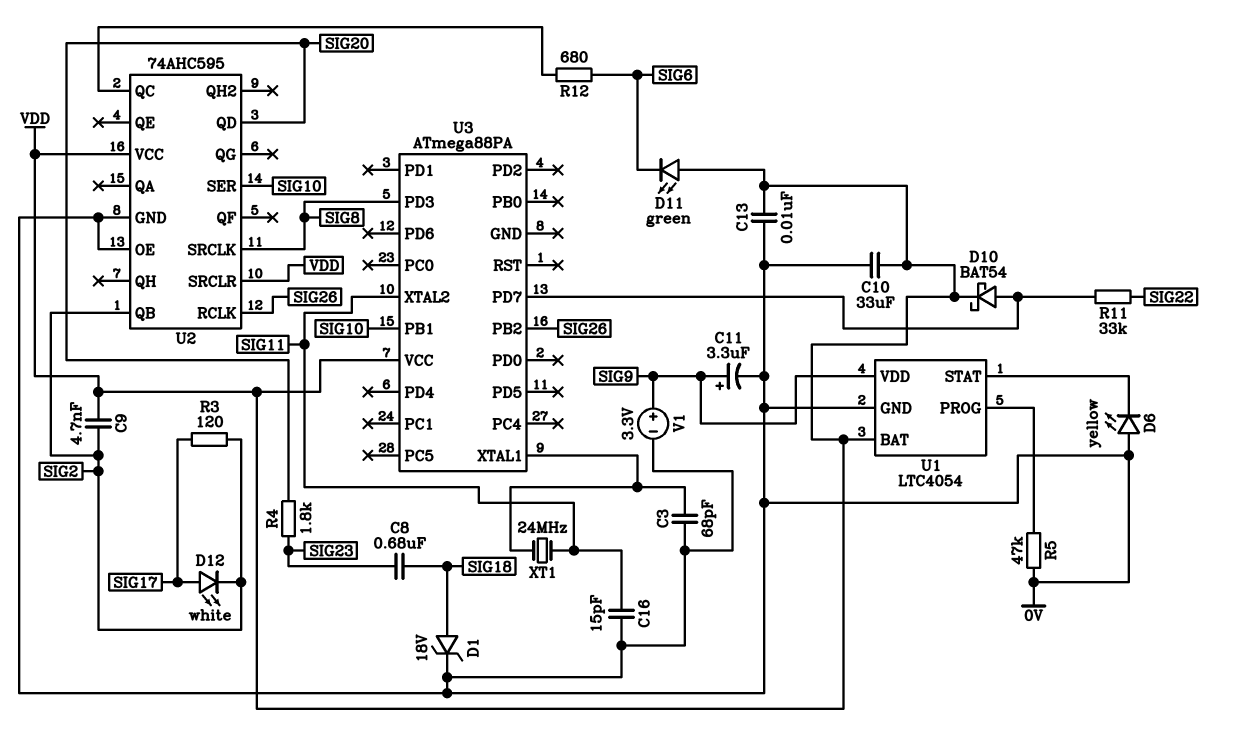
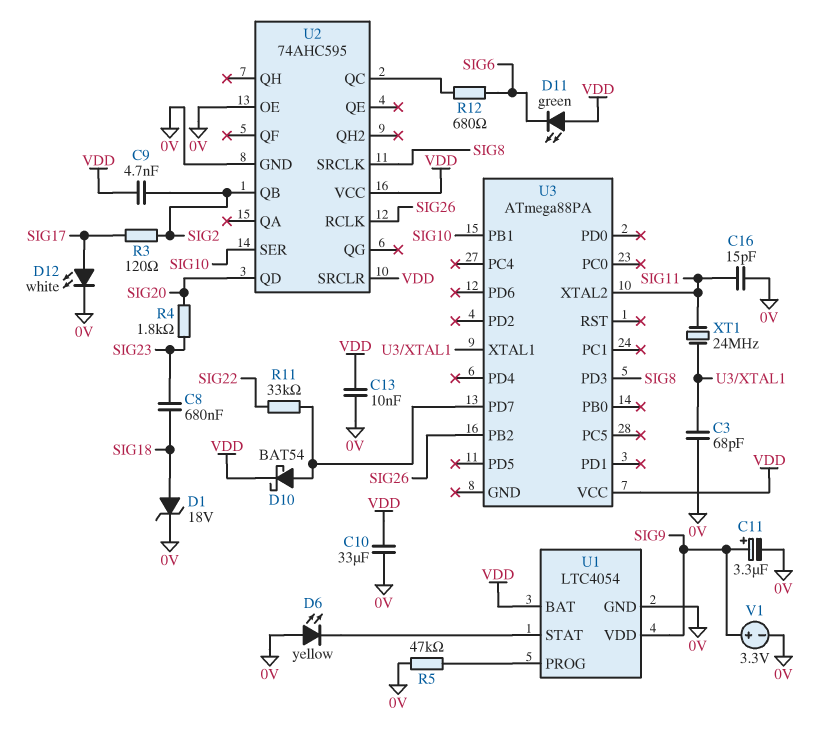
D12: LED white (A SIG17, K SIG2) -> LED white (A SIG17, K 0V)

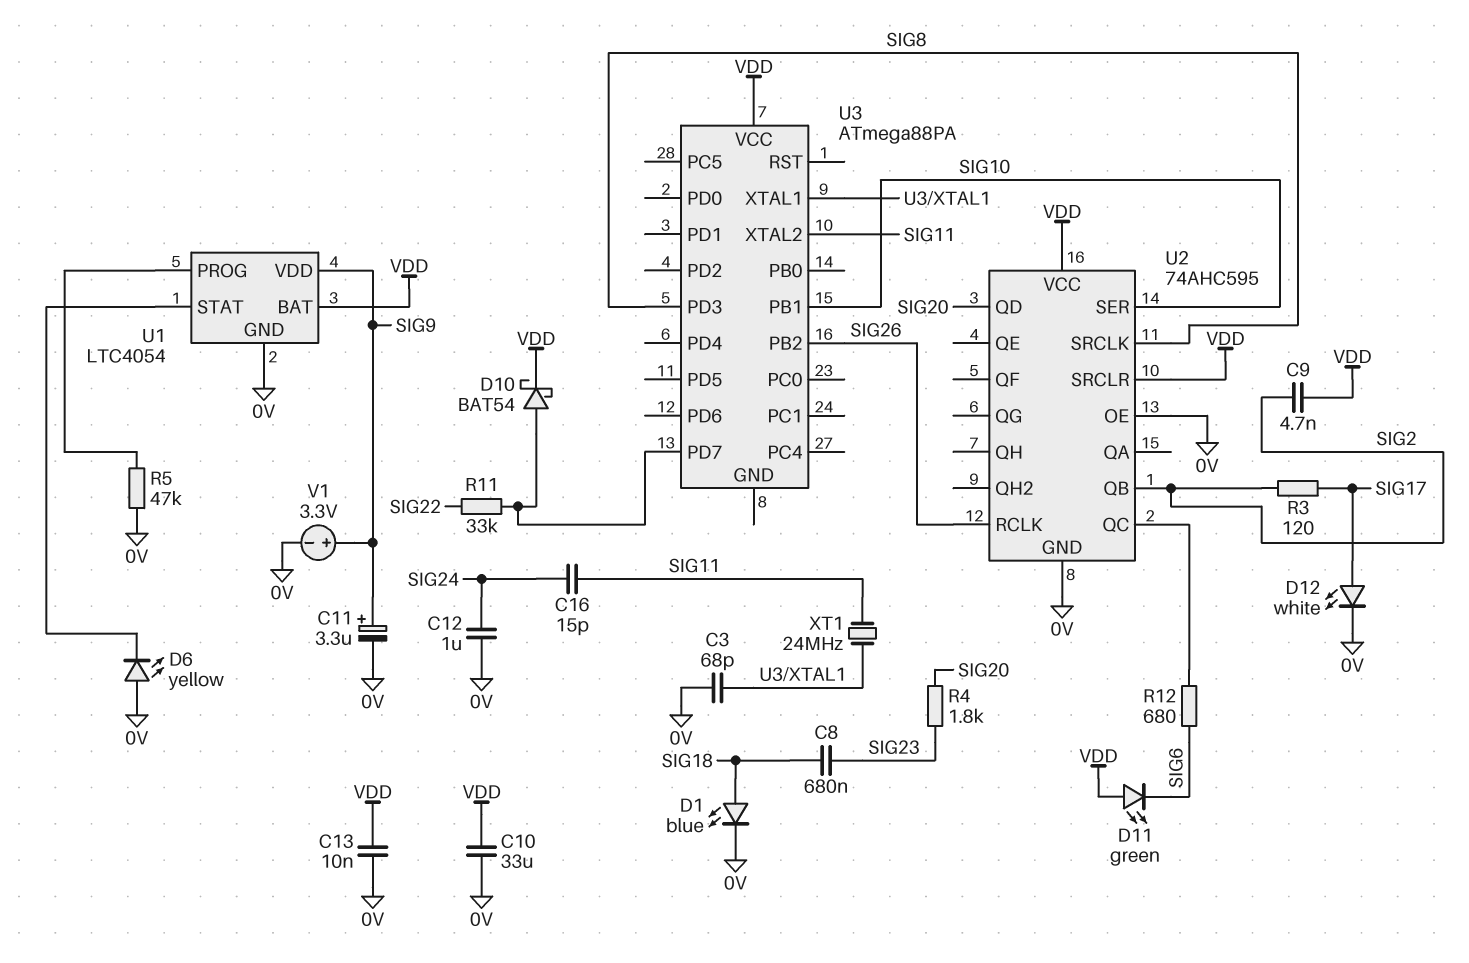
C12: none -> 1uF (0V, SIG24)
C16: 15pF (0V, SIG11) -> 15pF (SIG11, SIG24)
D1: zener 18V (A SIG18, K 0V) -> LED blue (A SIG18, K 0V)

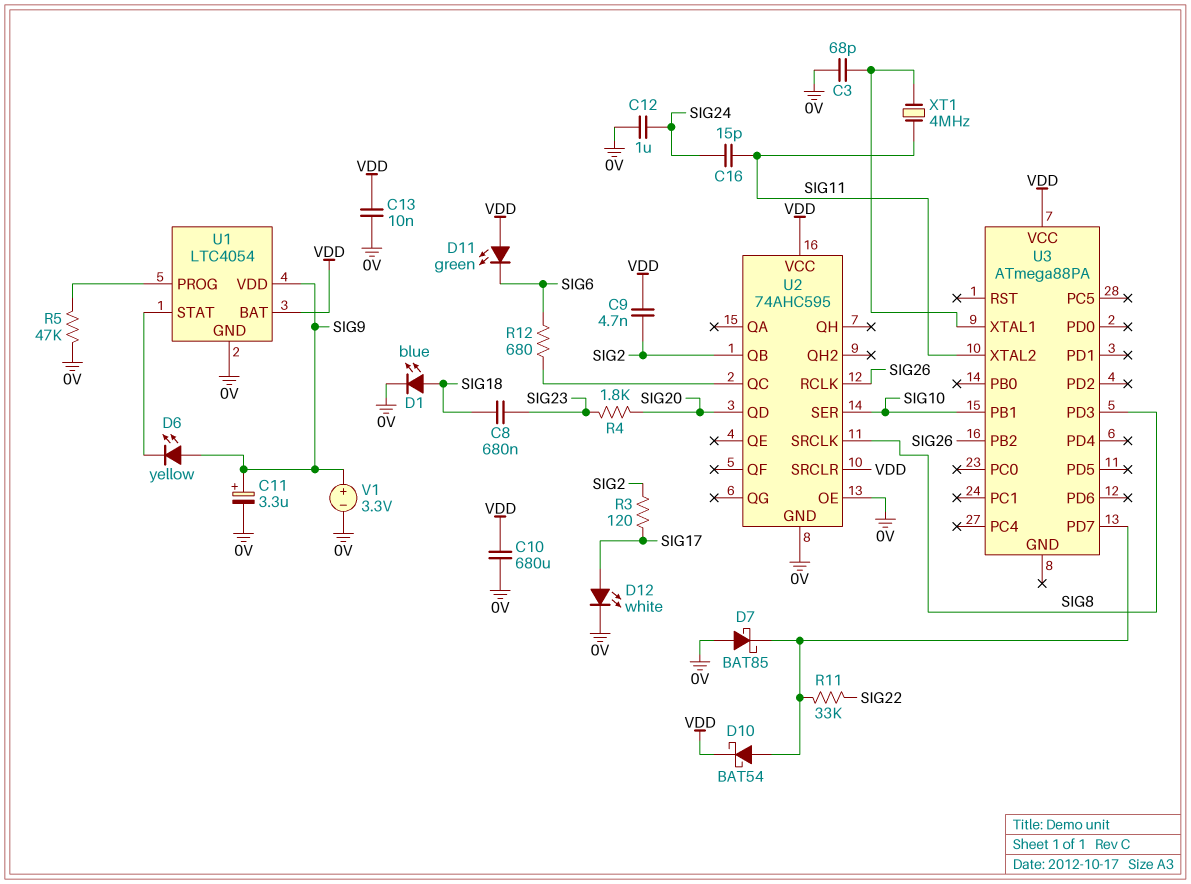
C10: 33uF (0V, VDD) -> 680uF (0V, VDD)
D6: LED yellow (A 0V, K U1/STAT) -> LED yellow (A SIG9, K U1/STAT)
D7: none -> schottky BAT85 (A 0V, K U3/PD7)
XT1: 24MHz (SIG11, U3/XTAL1) -> 4MHz (SIG11, U3/XTAL1)

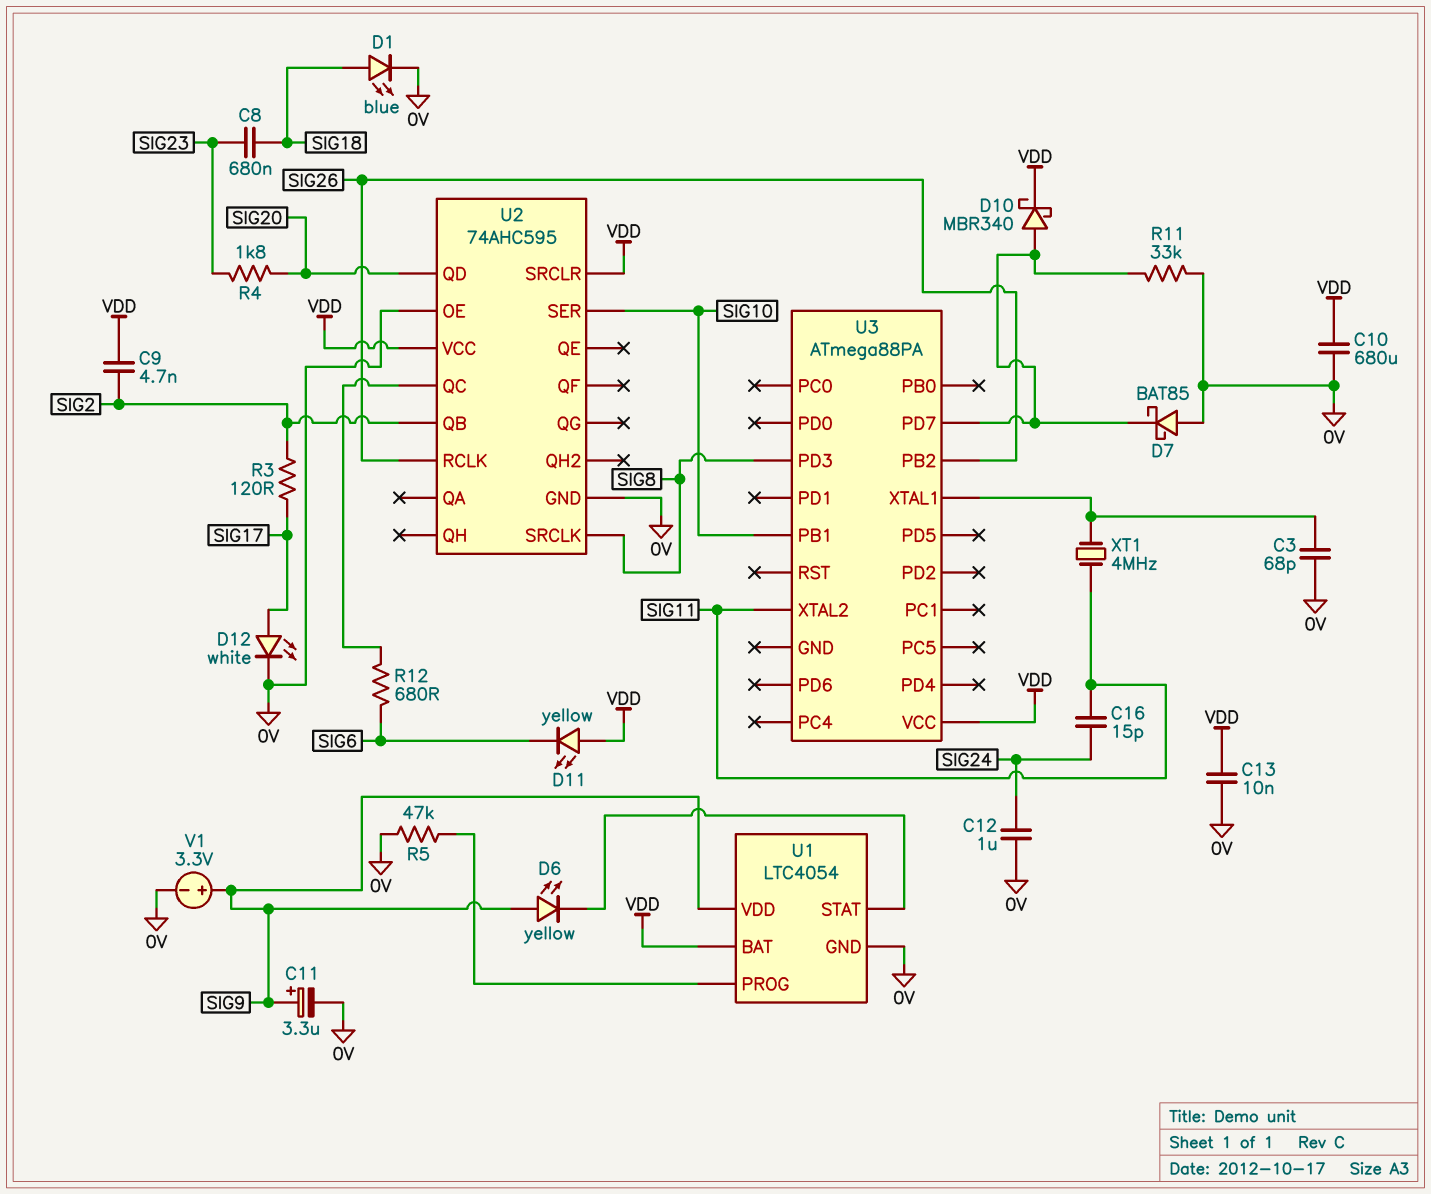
D10: schottky BAT54 (A U3/PD7, K VDD) -> schottky MBR340 (A U3/PD7, K VDD)
D11: LED green (A VDD, K SIG6) -> LED yellow (A VDD, K SIG6)
R11: 33k (SIG22, U3/PD7) -> 33k (0V, U3/PD7)

